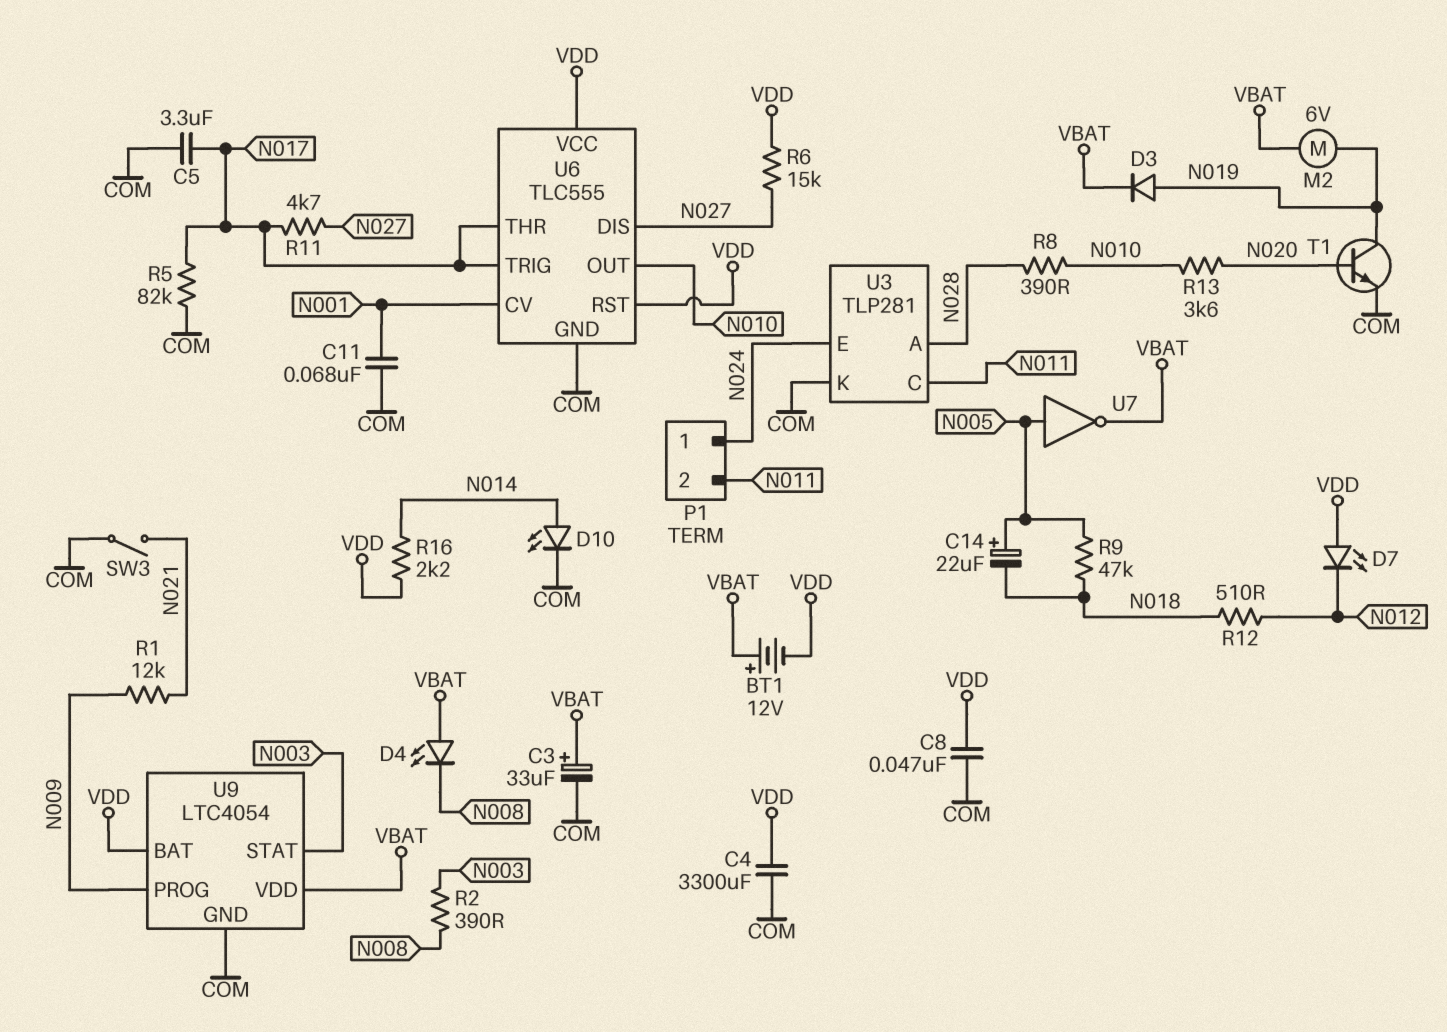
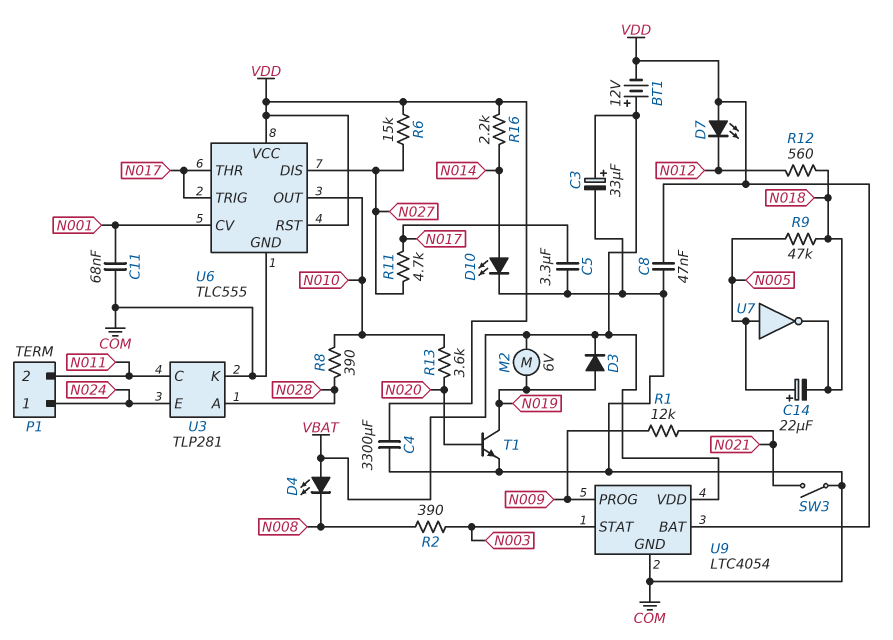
R5: 82k (COM, N017) -> none
R12: 510 (N012, N018) -> 560 (N012, N018)
U7: NOT (in N005, out VBAT) -> NOT (in N005, out N018)

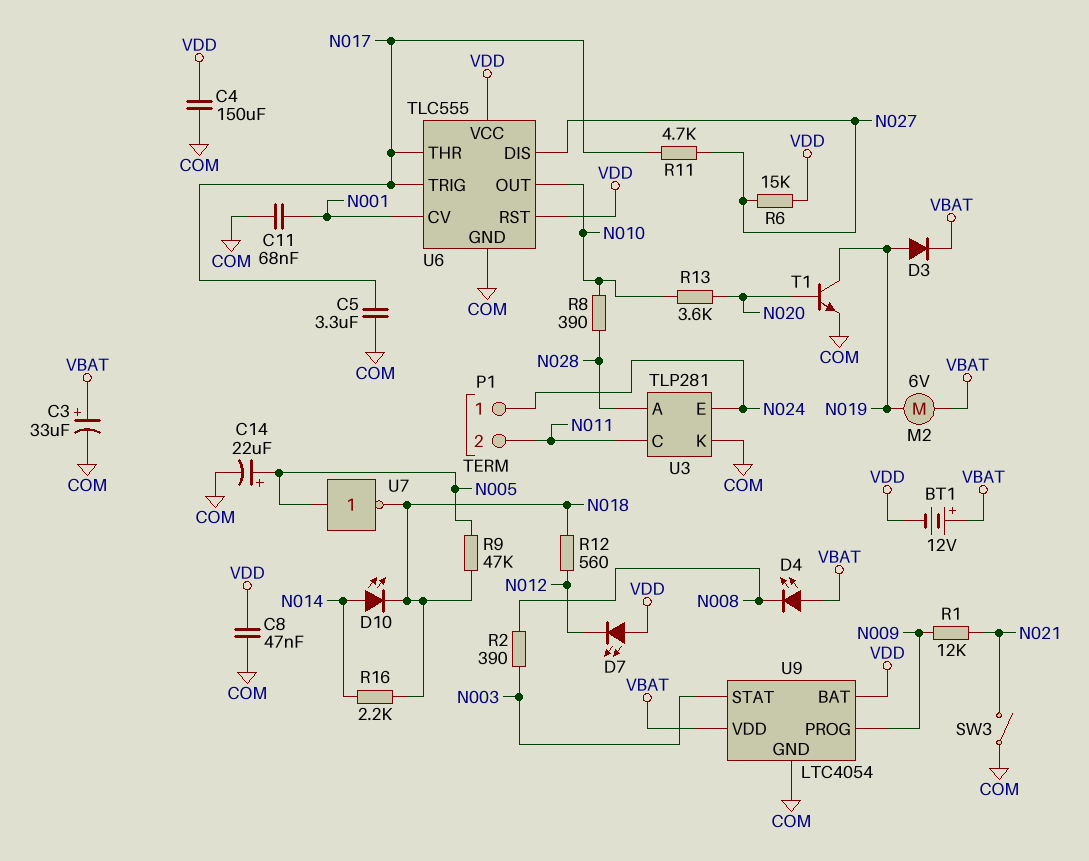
C4: 3300uF (COM, VDD) -> 150uF (COM, VDD)
C14: 22uF (plus N005, minus N018) -> 22uF (plus N005, minus COM)
D10: LED (A N014, K COM) -> LED (A N014, K N018)
R16: 2.2k (N014, VDD) -> 2.2k (N014, N018)

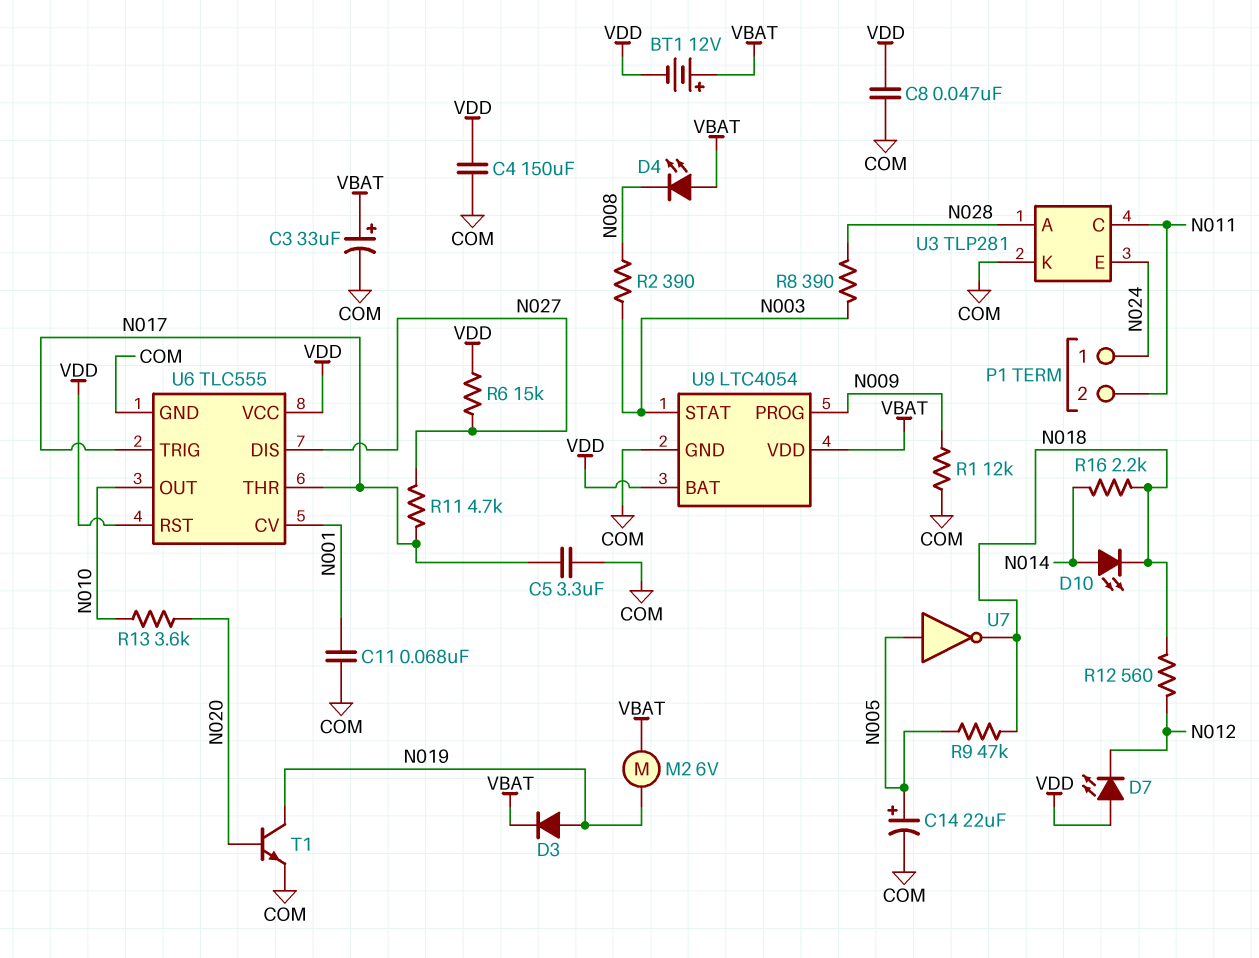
R1: 12k (N009, N021) -> 12k (COM, N009)
R8: 390 (N010, N028) -> 390 (N003, N028)
SW3: switch (COM, N021) -> none

